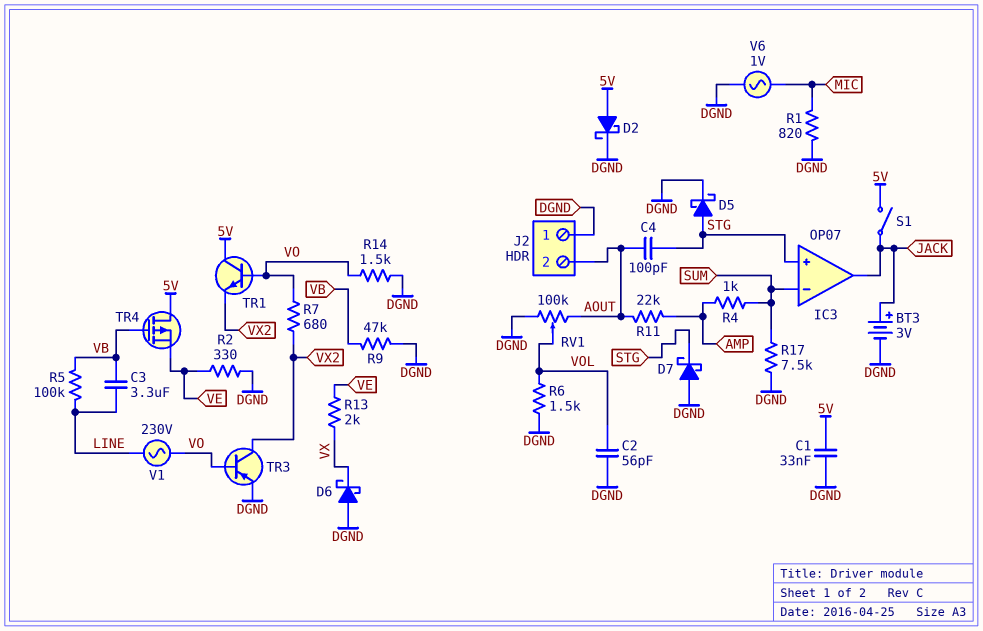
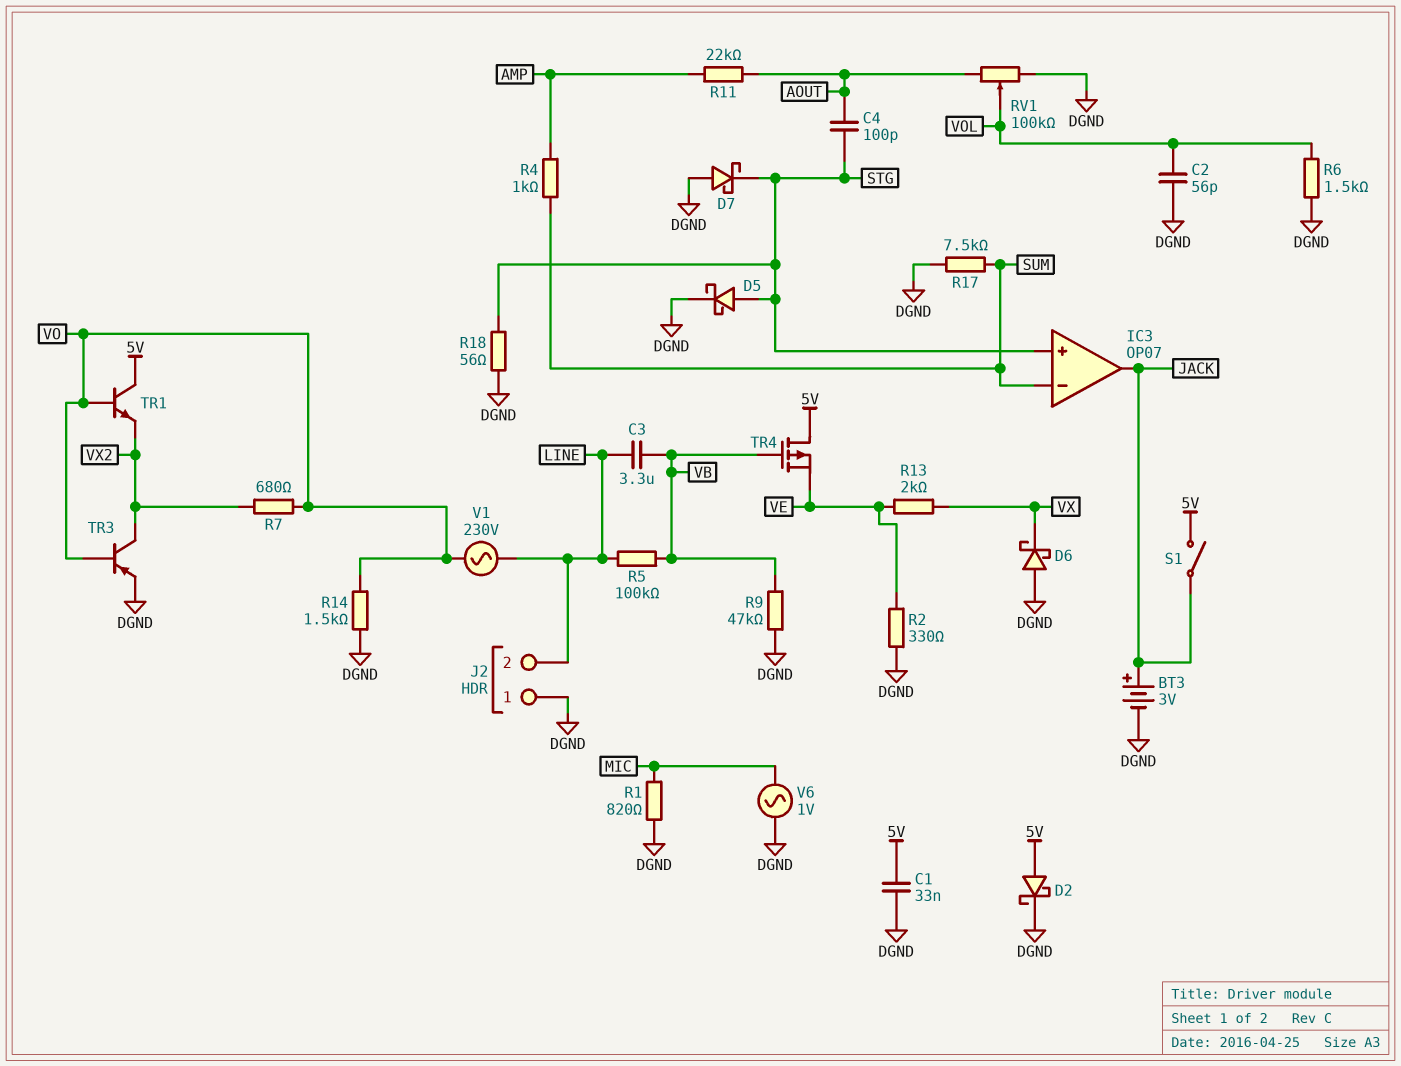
J2 pin 2: AOUT -> LINE
R18: none -> 56 (DGND, STG)

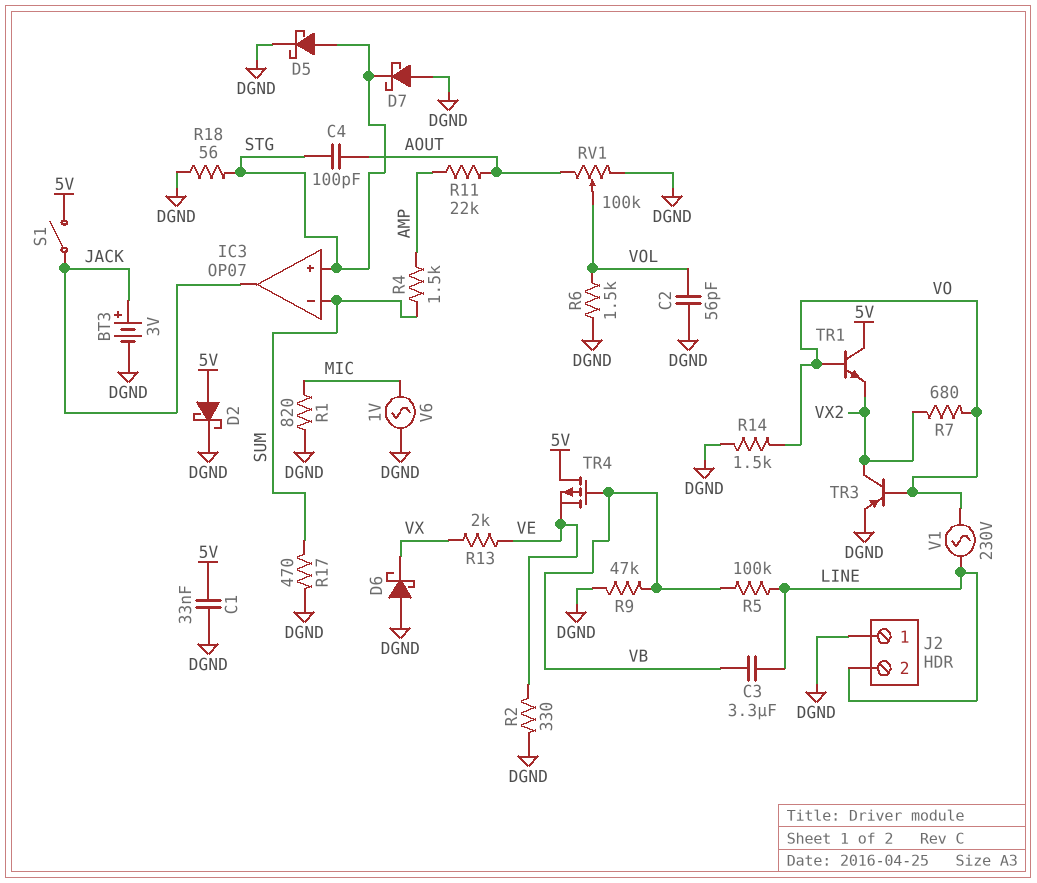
R4: 1k (AMP, SUM) -> 1.5k (AMP, SUM)
R17: 7.5k (DGND, SUM) -> 470 (DGND, SUM)

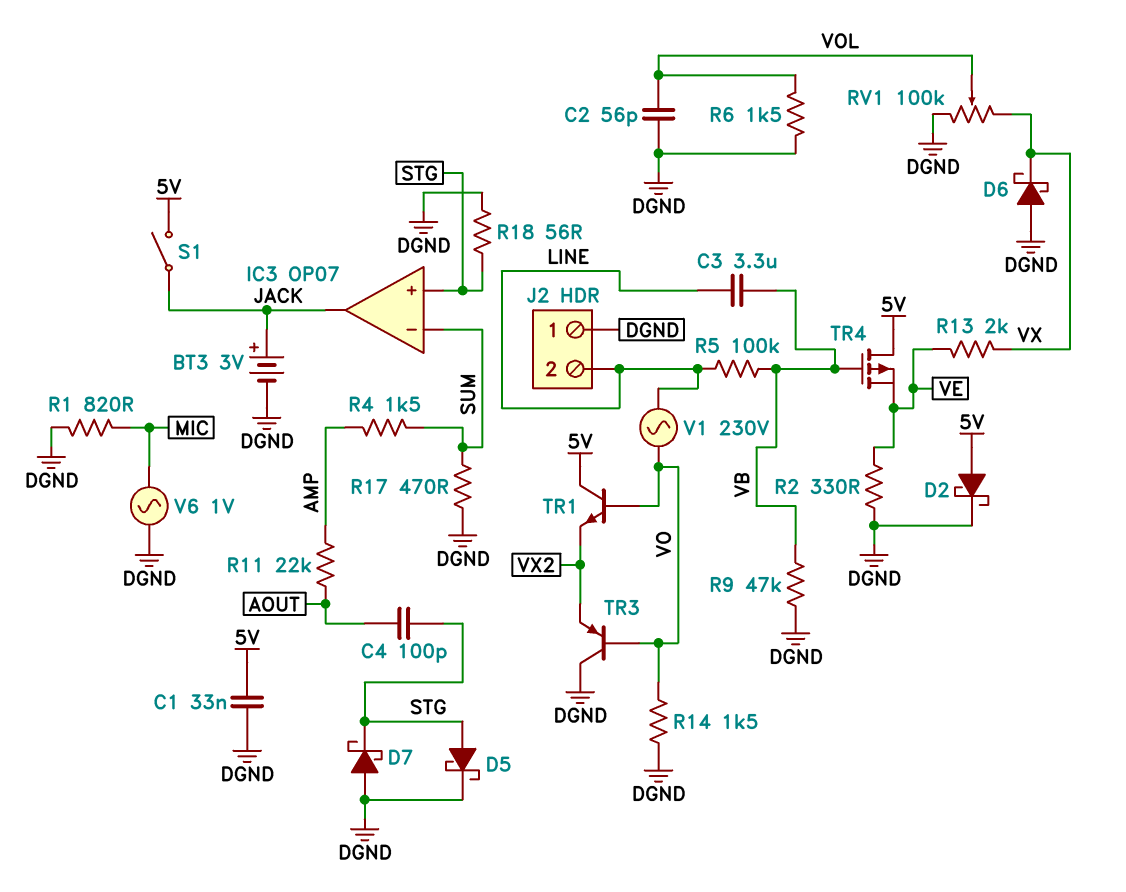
R7: 680 (VO, VX2) -> none
RV1: 100k (AOUT, DGND, wiper VOL) -> 100k (DGND, VX, wiper VOL)
TR3: PNP (B VO, C VX2, E DGND) -> PNP (B VO, C DGND, E VX2)

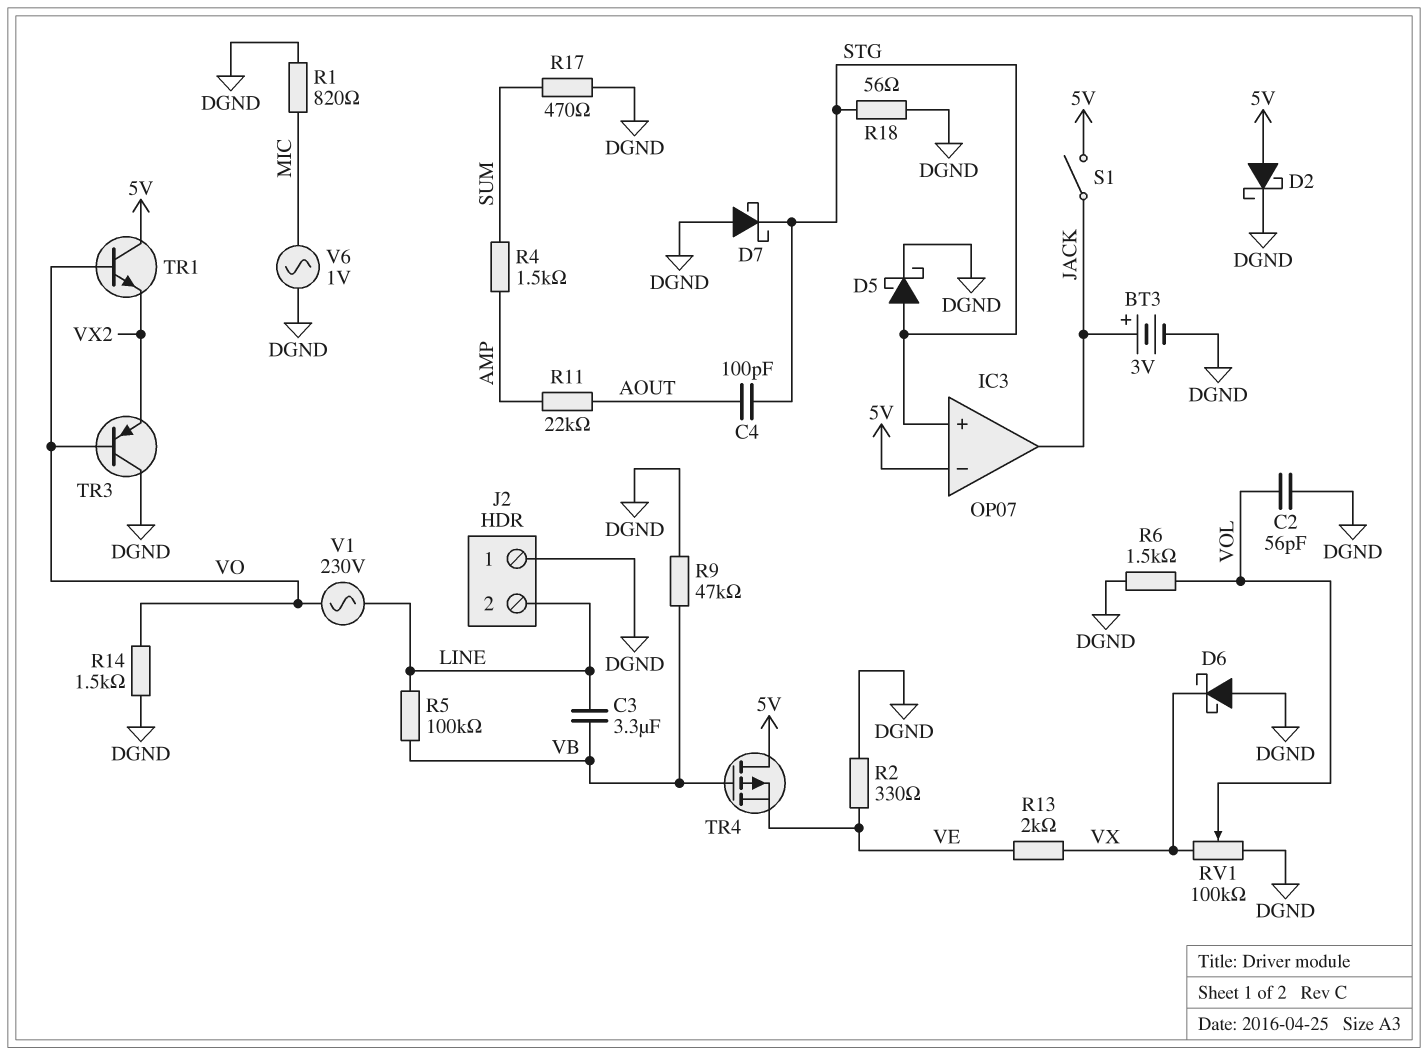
C1: 33nF (5V, DGND) -> none
IC3 pin in-: SUM -> 5V

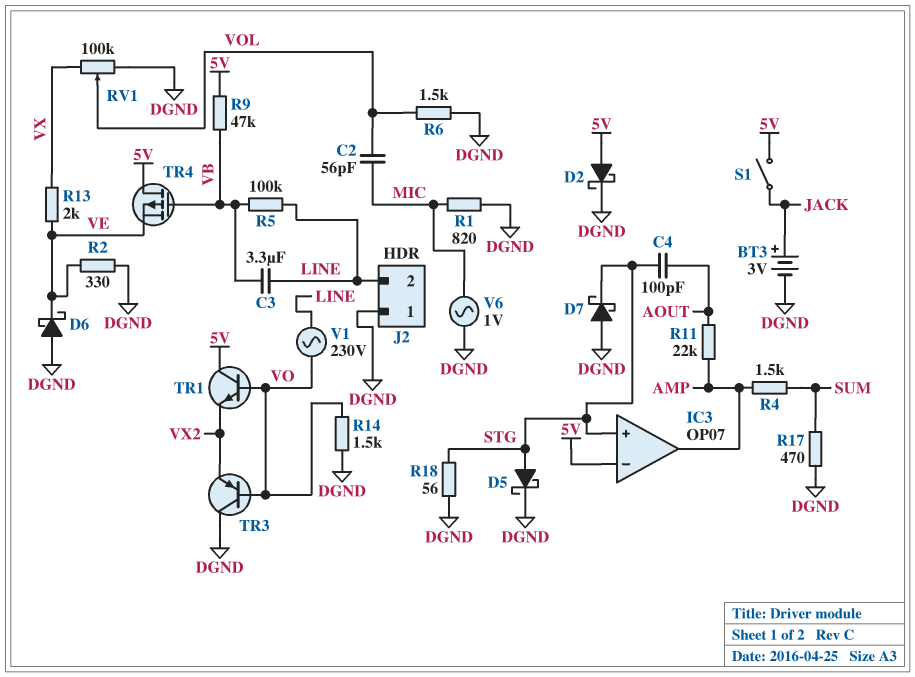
C2: 56pF (DGND, VOL) -> 56pF (MIC, VOL)
D6: schottky (A DGND, K VX) -> schottky (A DGND, K VE)
IC3 pin out: JACK -> AMP
R9: 47k (DGND, VB) -> 47k (5V, VB)

